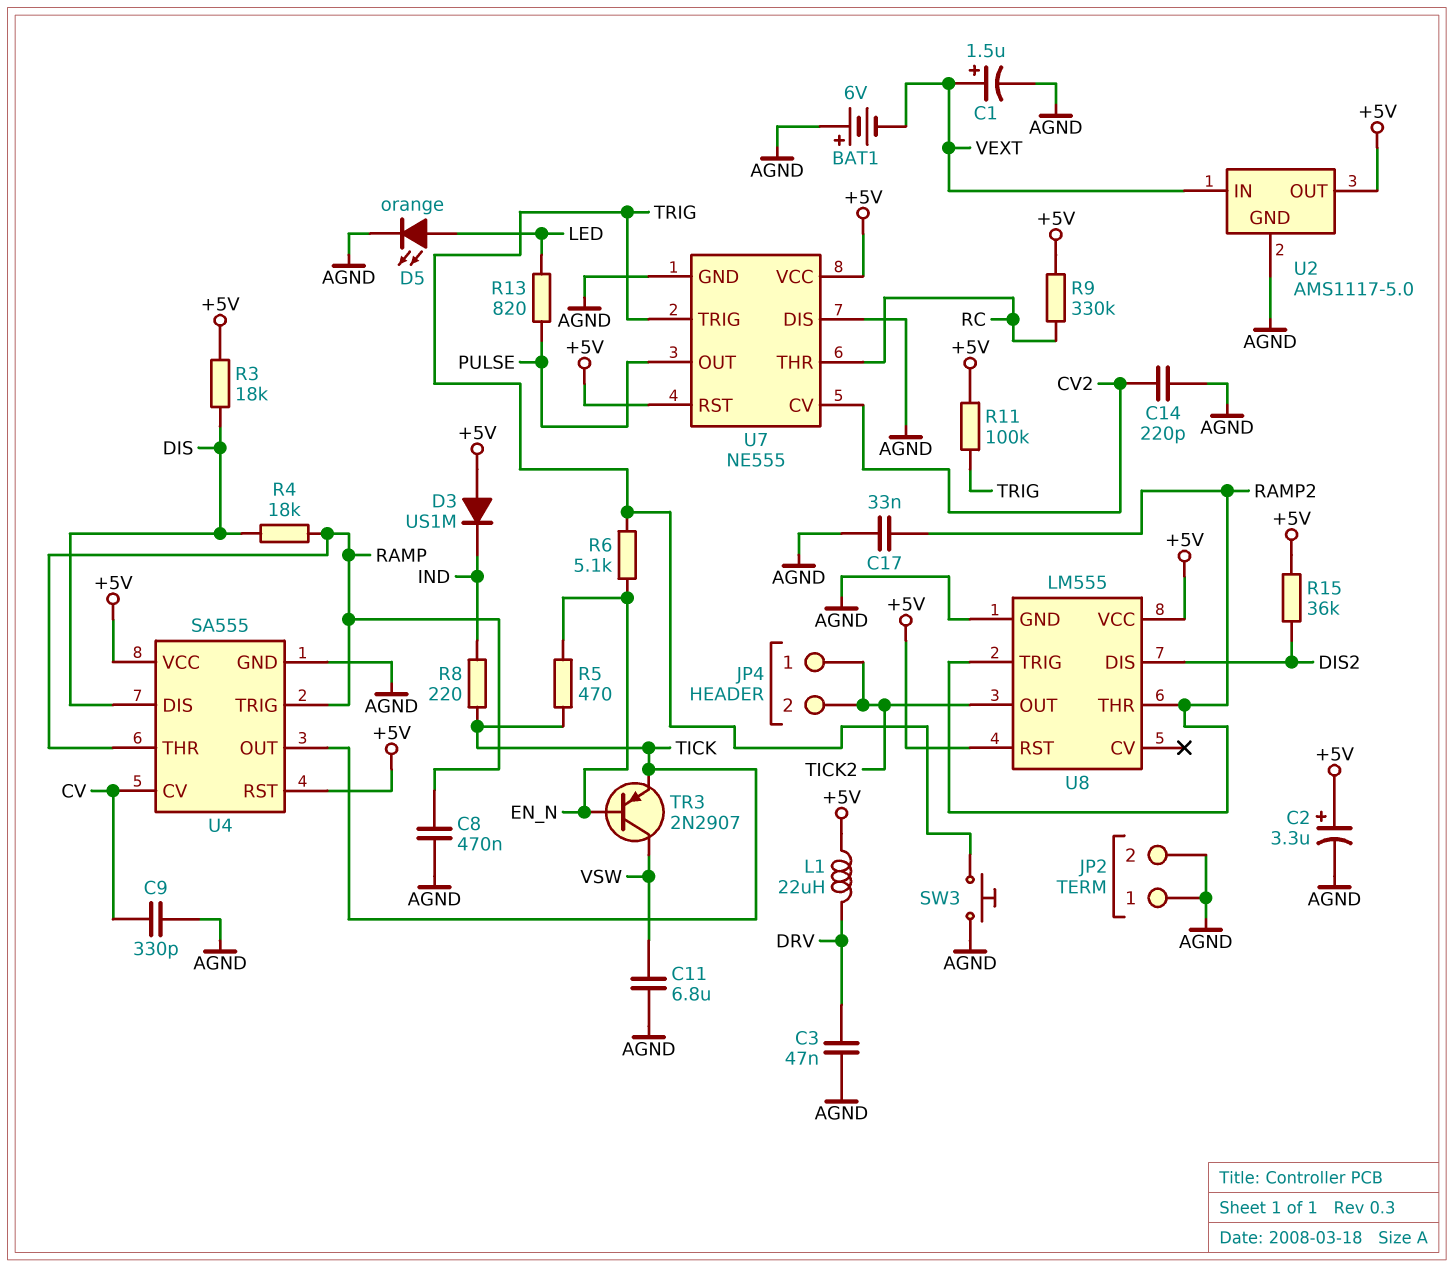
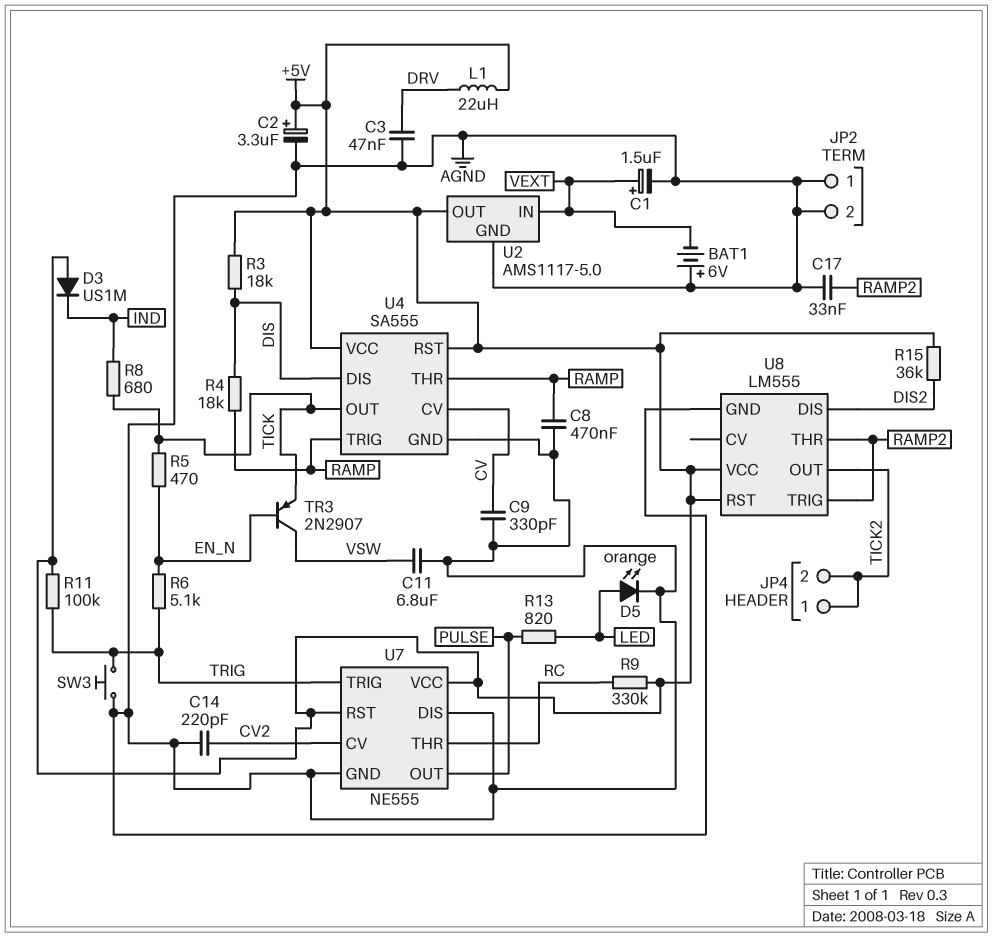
R8: 220 (IND, TICK) -> 680 (IND, TICK)

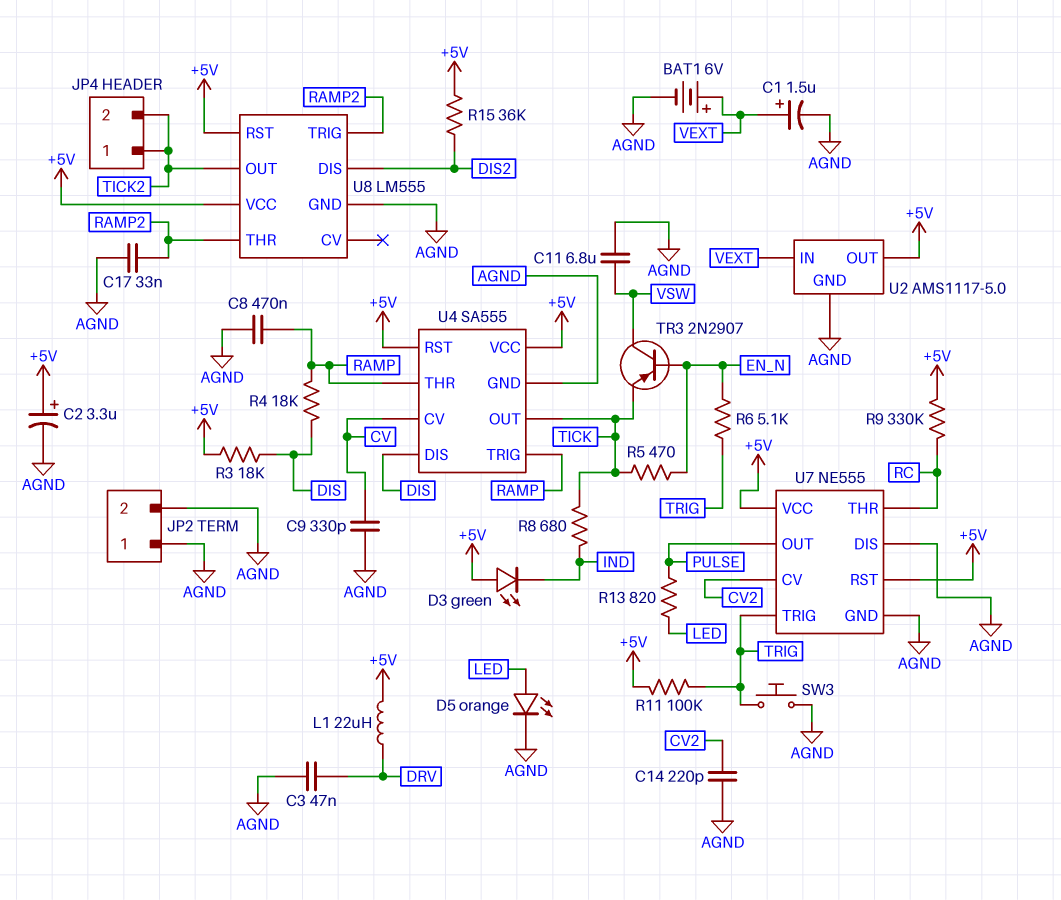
BAT1: 6V (plus AGND, minus VEXT) -> 6V (plus VEXT, minus AGND)
D3: diode US1M (A +5V, K IND) -> LED green (A +5V, K IND)

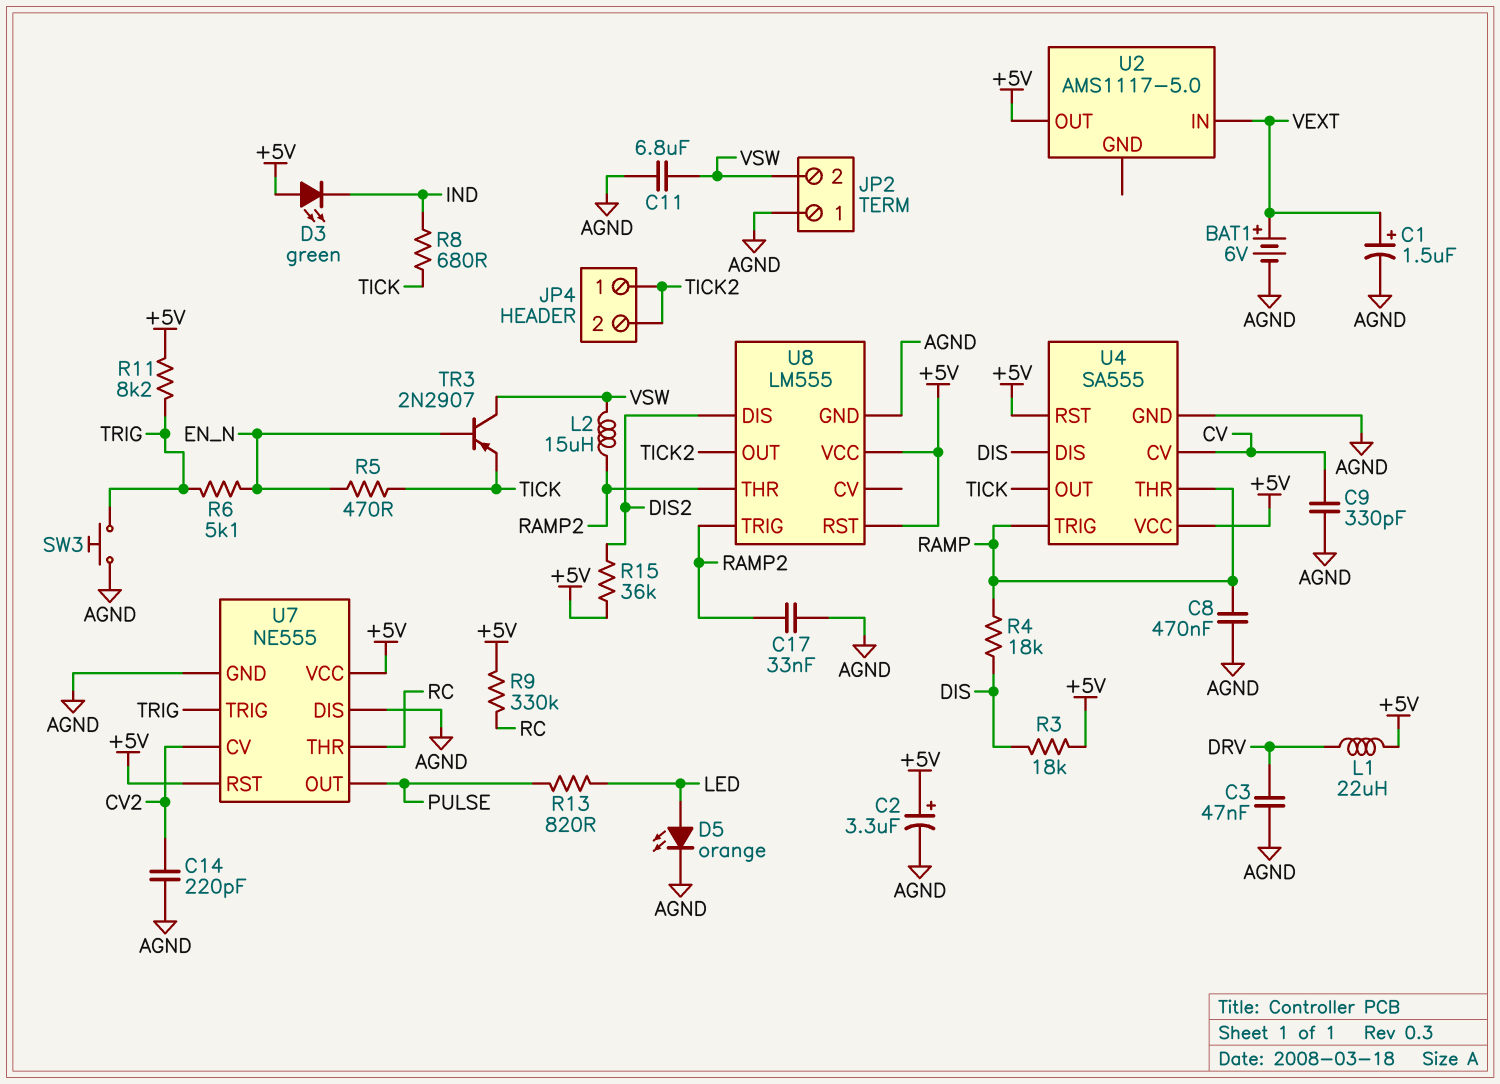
JP2 pin 2: AGND -> VSW
L2: none -> 15uH (RAMP2, VSW)
R11: 100k (+5V, TRIG) -> 8.2k (+5V, TRIG)
U2 pin GND: AGND -> none

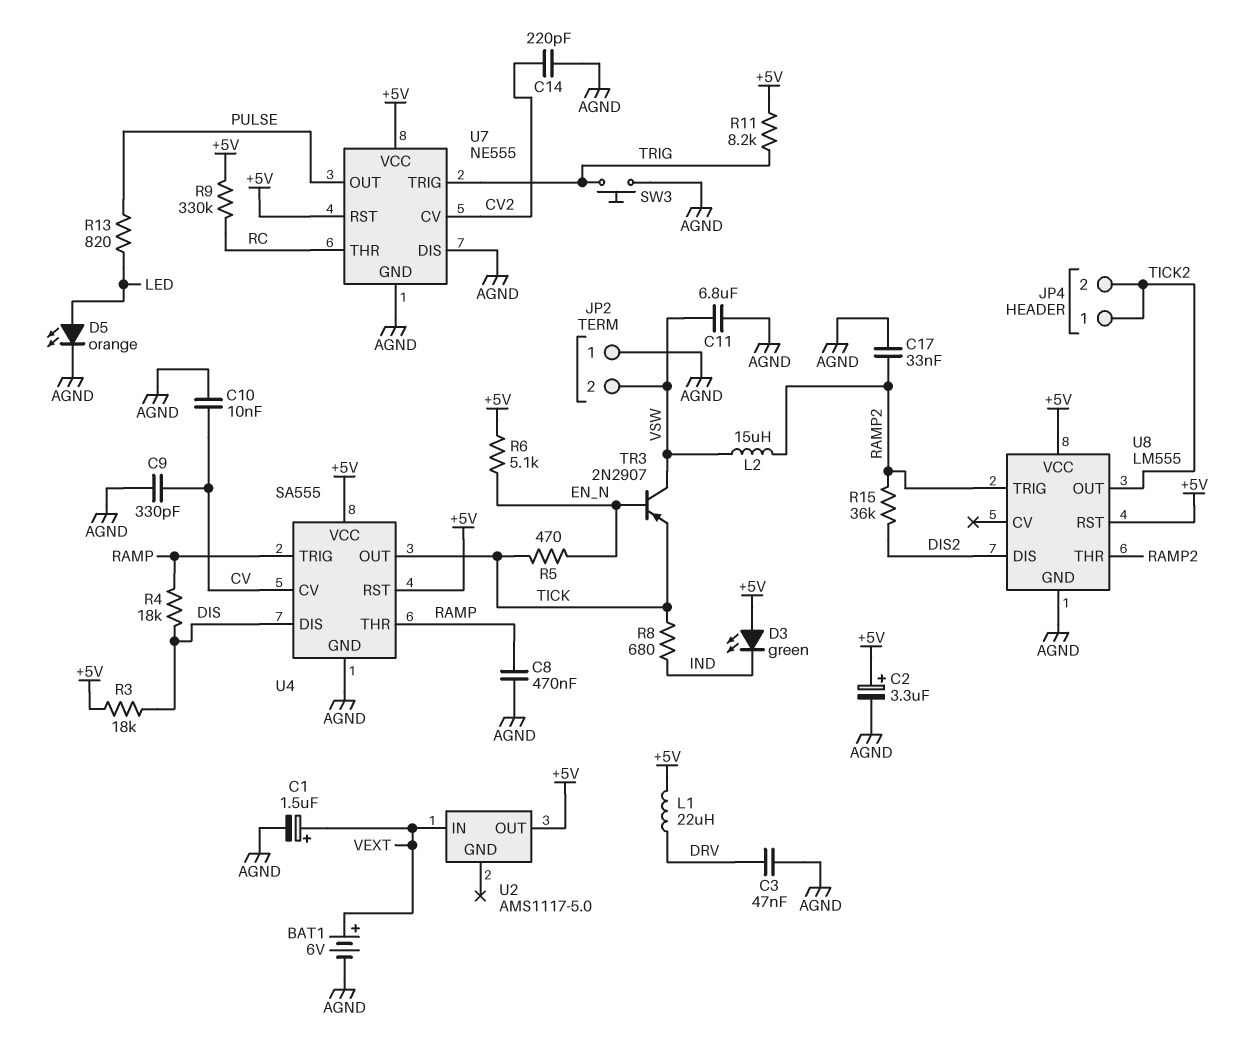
C10: none -> 10nF (AGND, CV)
R6: 5.1k (EN_N, TRIG) -> 5.1k (+5V, EN_N)
R15: 36k (+5V, DIS2) -> 36k (DIS2, RAMP2)

